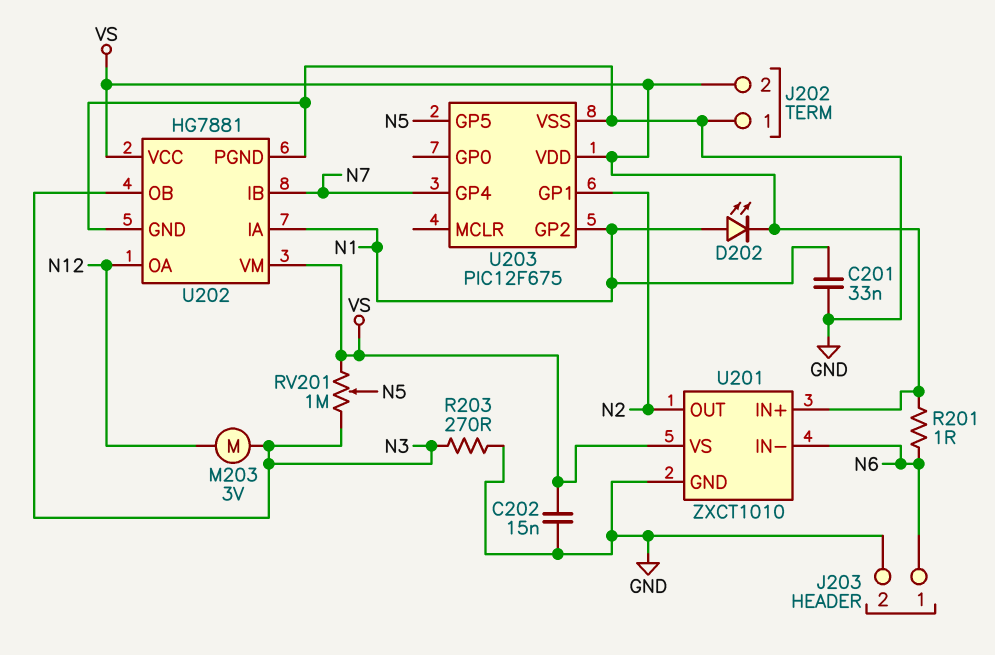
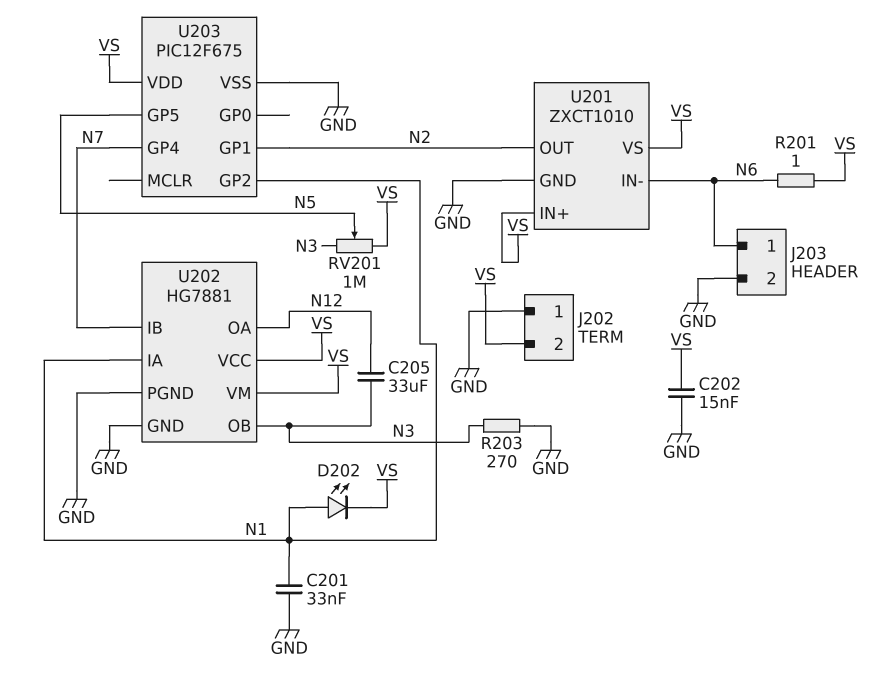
C205: none -> 33uF (N3, N12)
M203: motor 3V (N3, N12) -> none

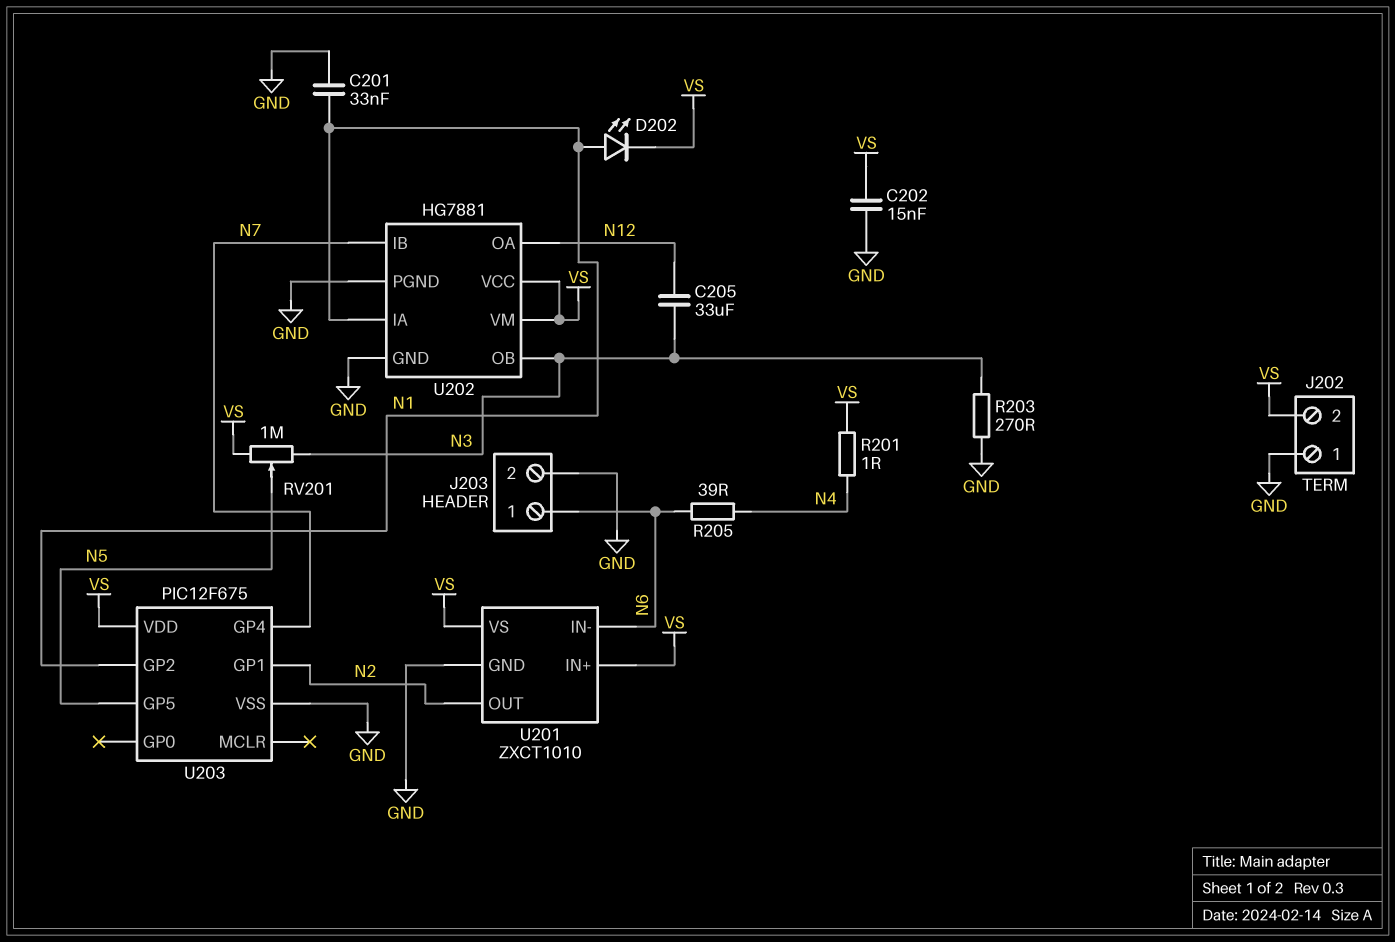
R201: 1 (N6, VS) -> 1 (N4, VS)
R205: none -> 39 (N4, N6)

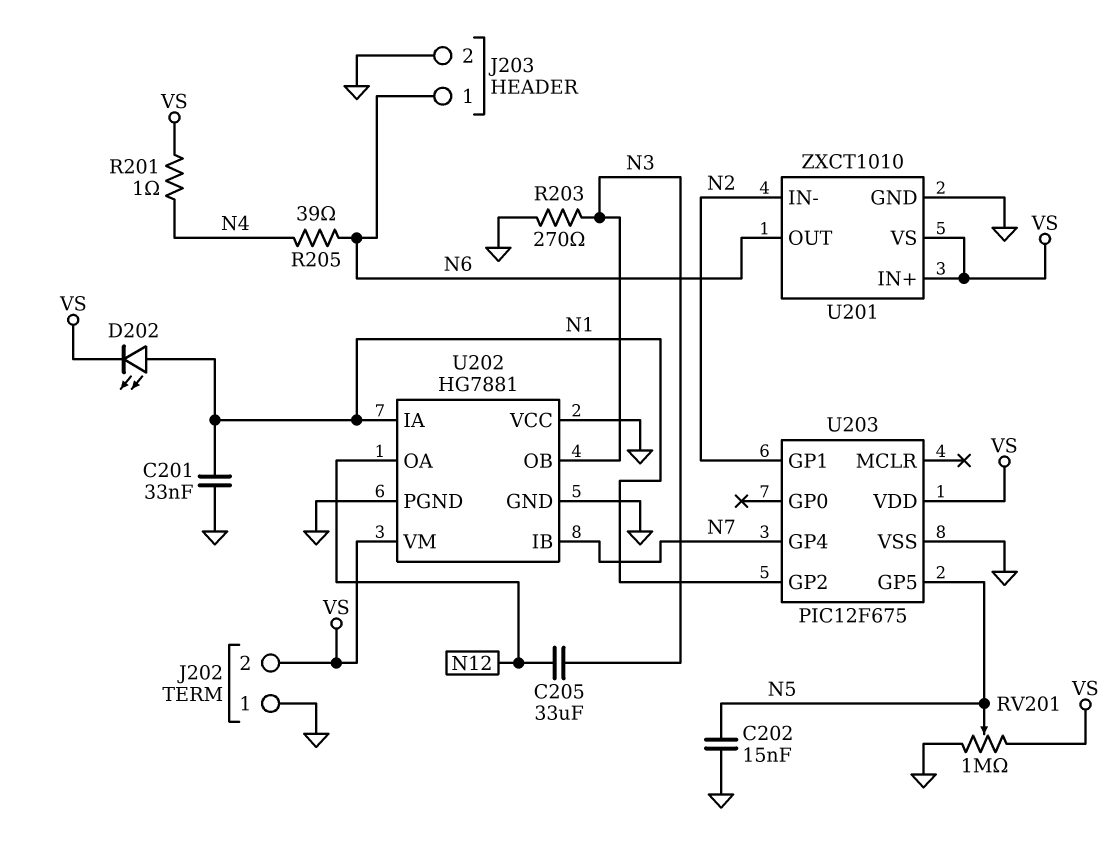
C202: 15nF (GND, VS) -> 15nF (GND, N5)
RV201: 1M (N3, VS, wiper N5) -> 1M (GND, VS, wiper N5)
U201 pin IN-: N6 -> N2
U201 pin OUT: N2 -> N6
U202 pin VCC: VS -> GND

